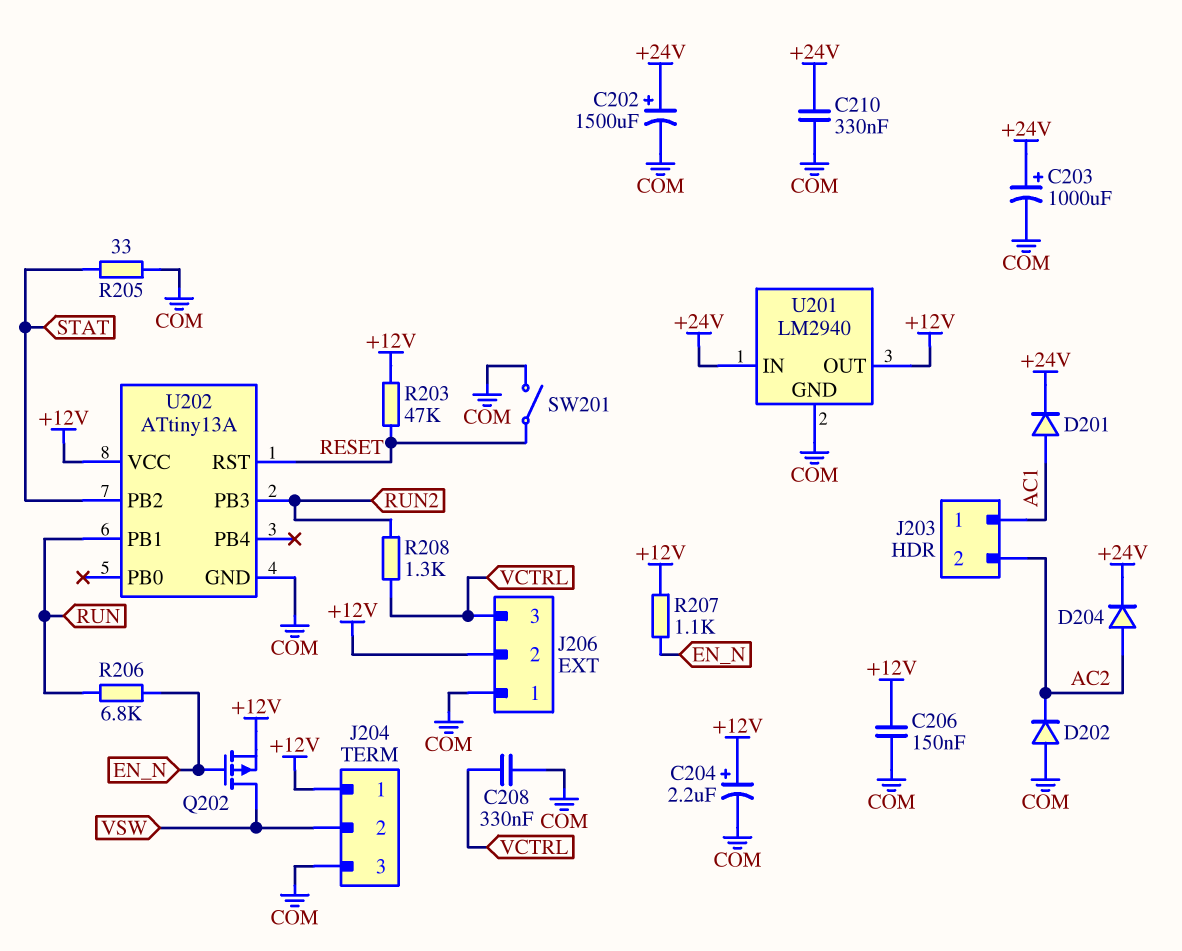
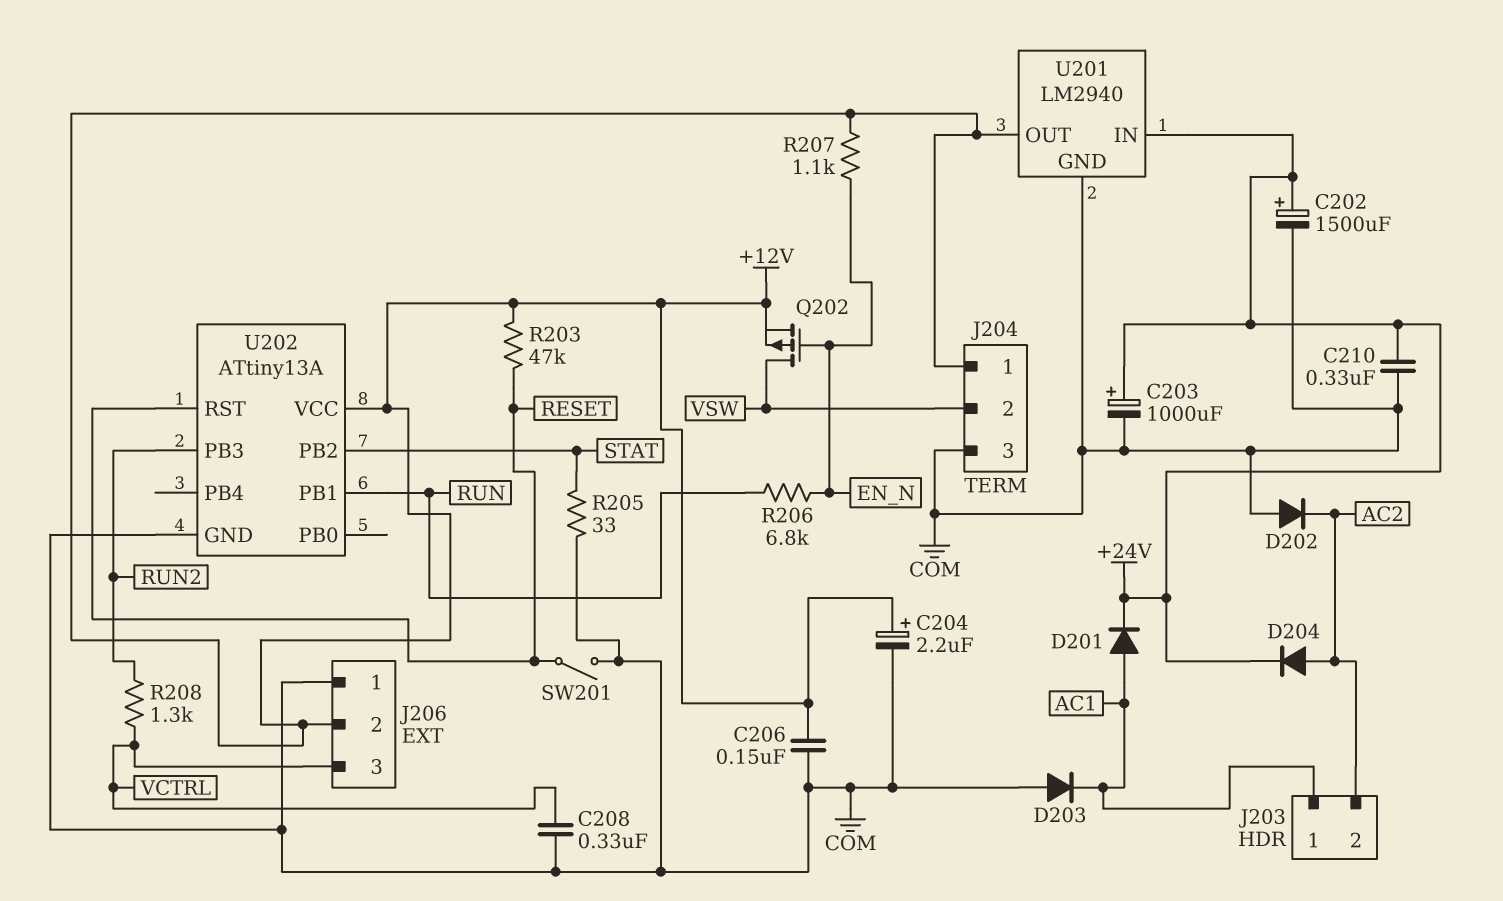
D203: none -> diode (A COM, K AC1)

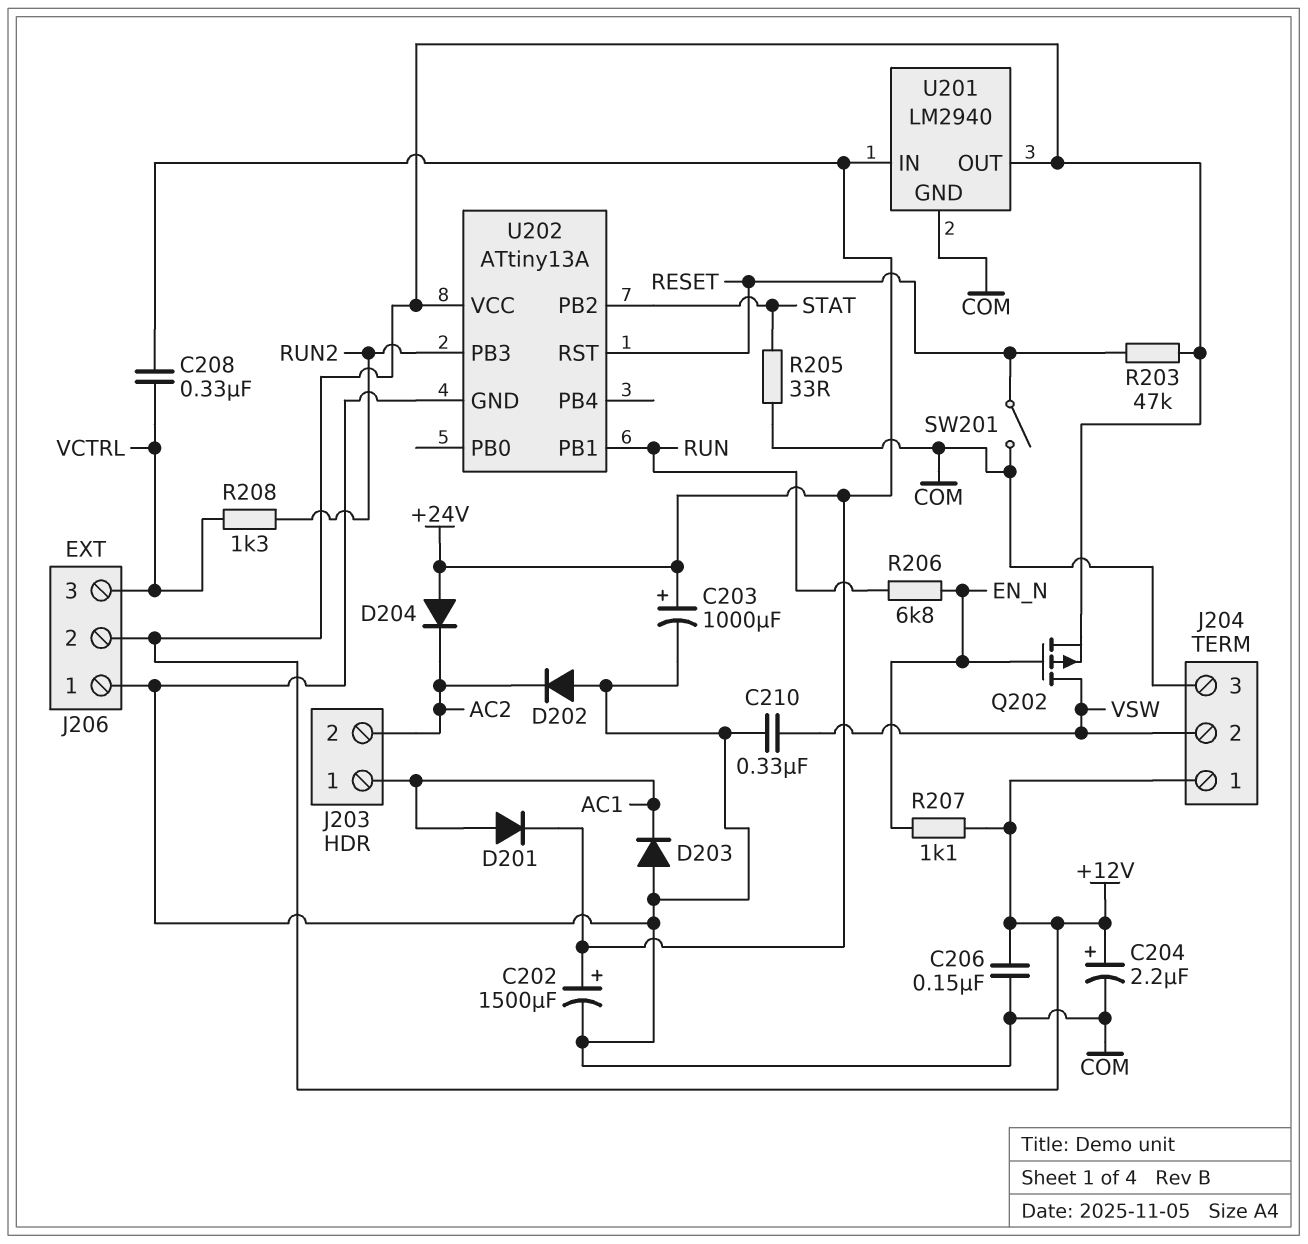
C208: 330nF (COM, VCTRL) -> 330nF (+24V, VCTRL)
C210: 330nF (+24V, COM) -> 330nF (COM, VSW)
D204: diode (A AC2, K +24V) -> diode (A +24V, K AC2)

